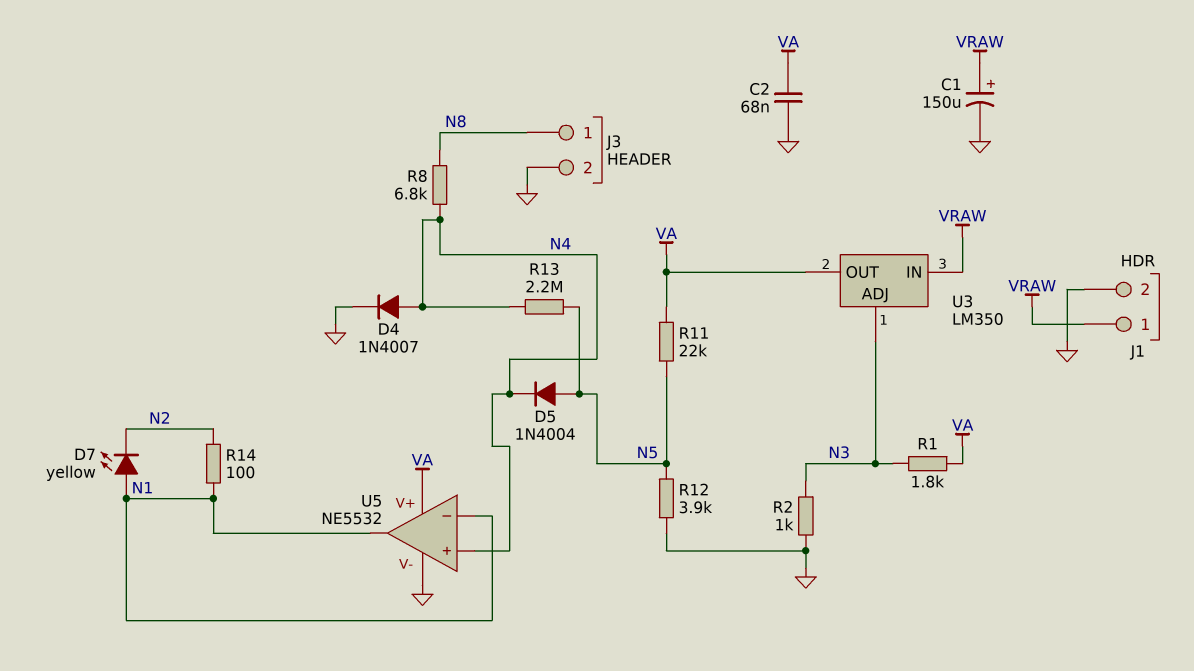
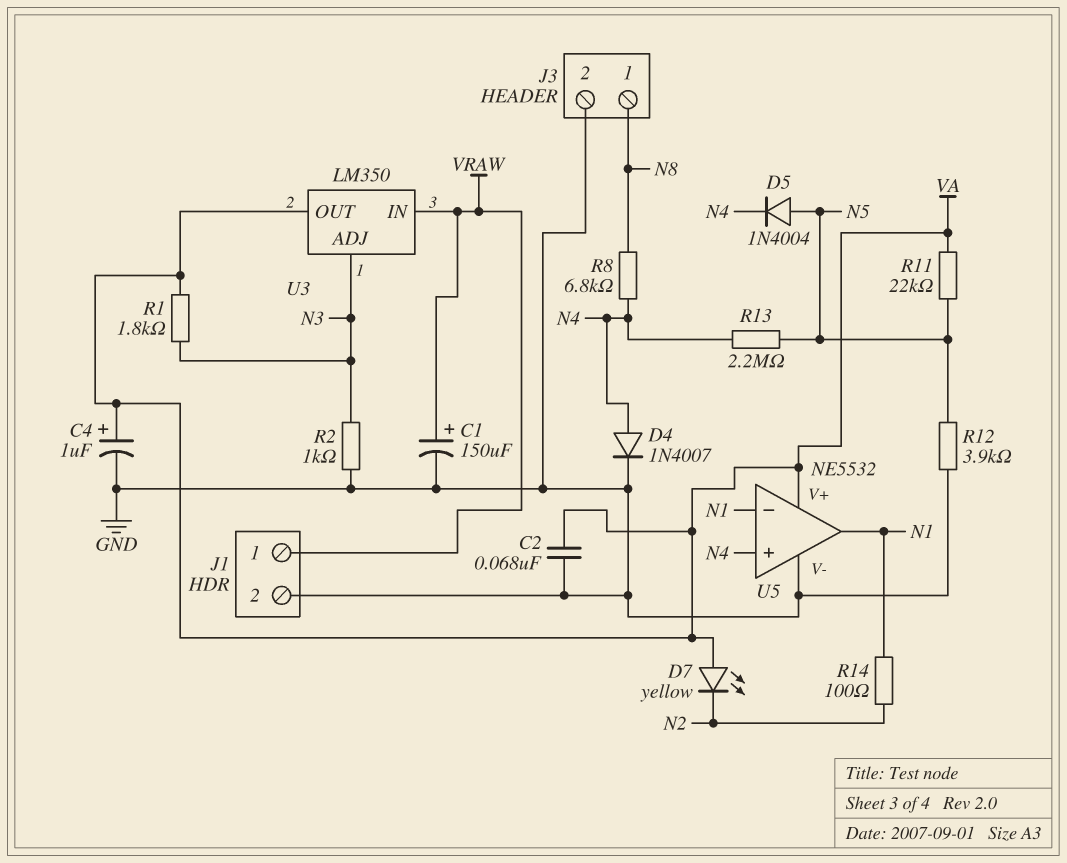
C4: none -> 1uF (plus VA, minus GND)
D7: LED yellow (A N1, K N2) -> LED yellow (A VA, K N2)

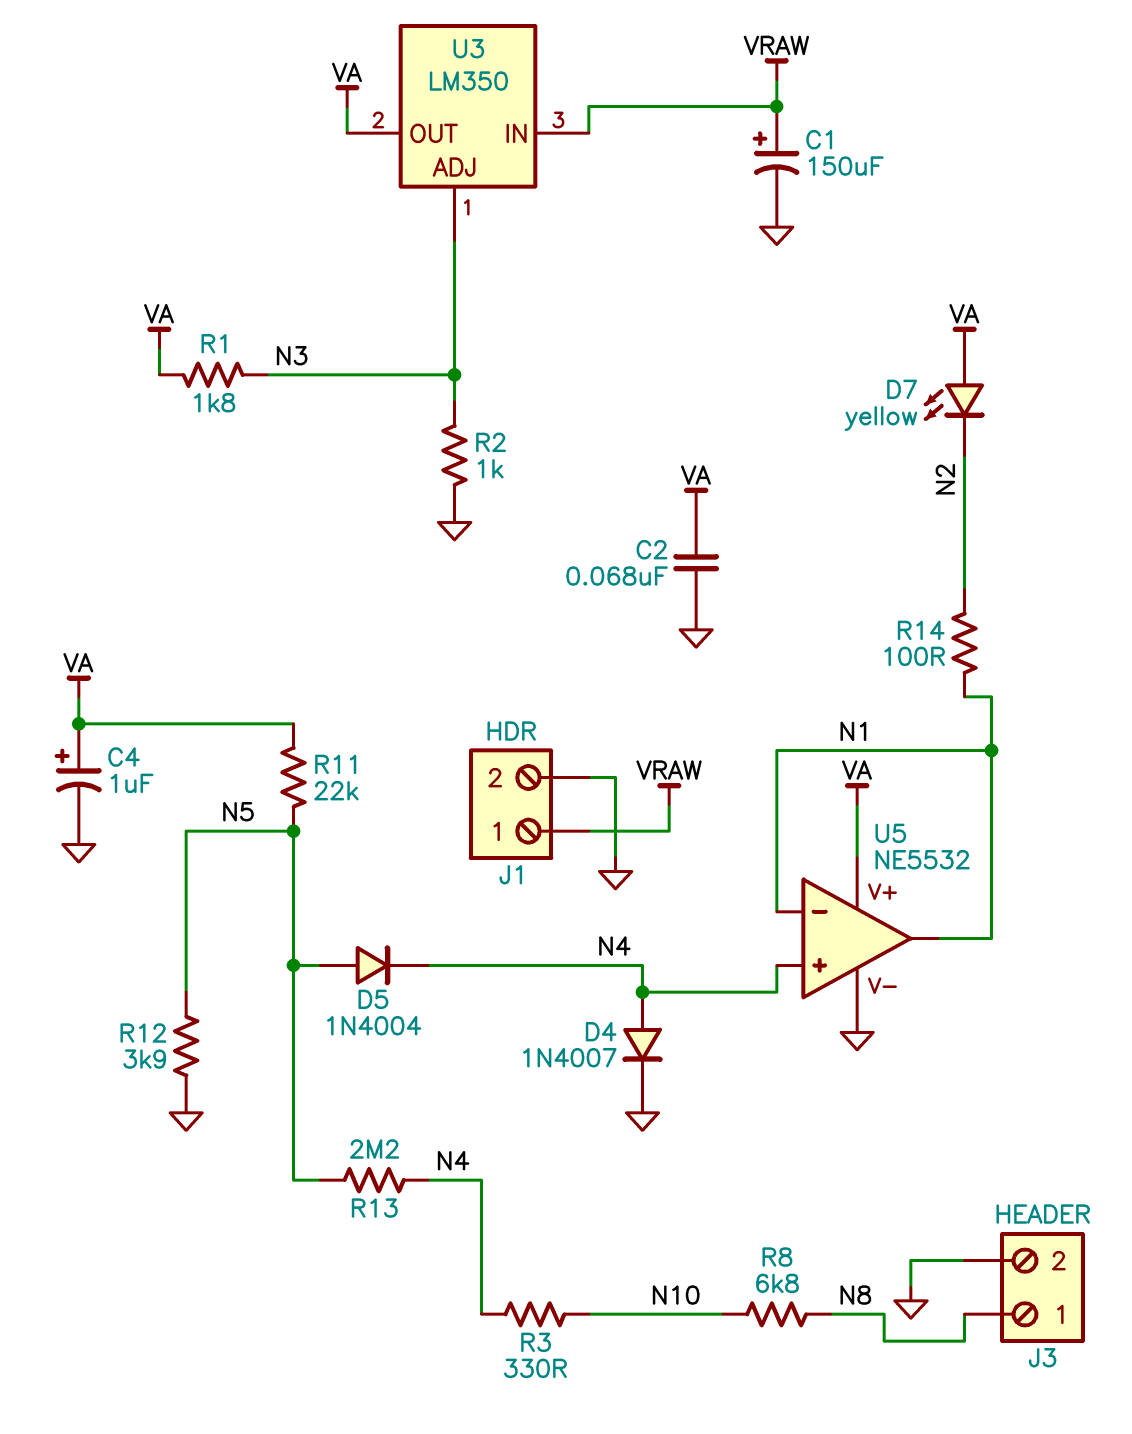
R3: none -> 330 (N4, N10)
R8: 6.8k (N4, N8) -> 6.8k (N8, N10)

